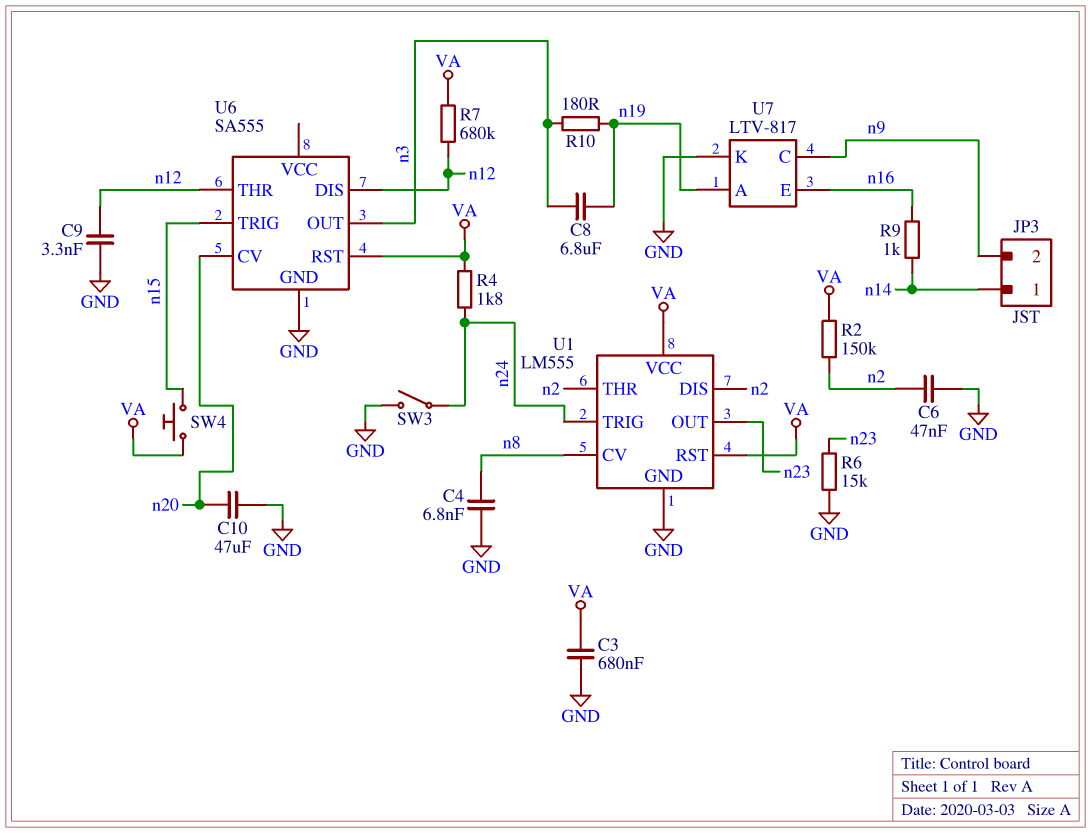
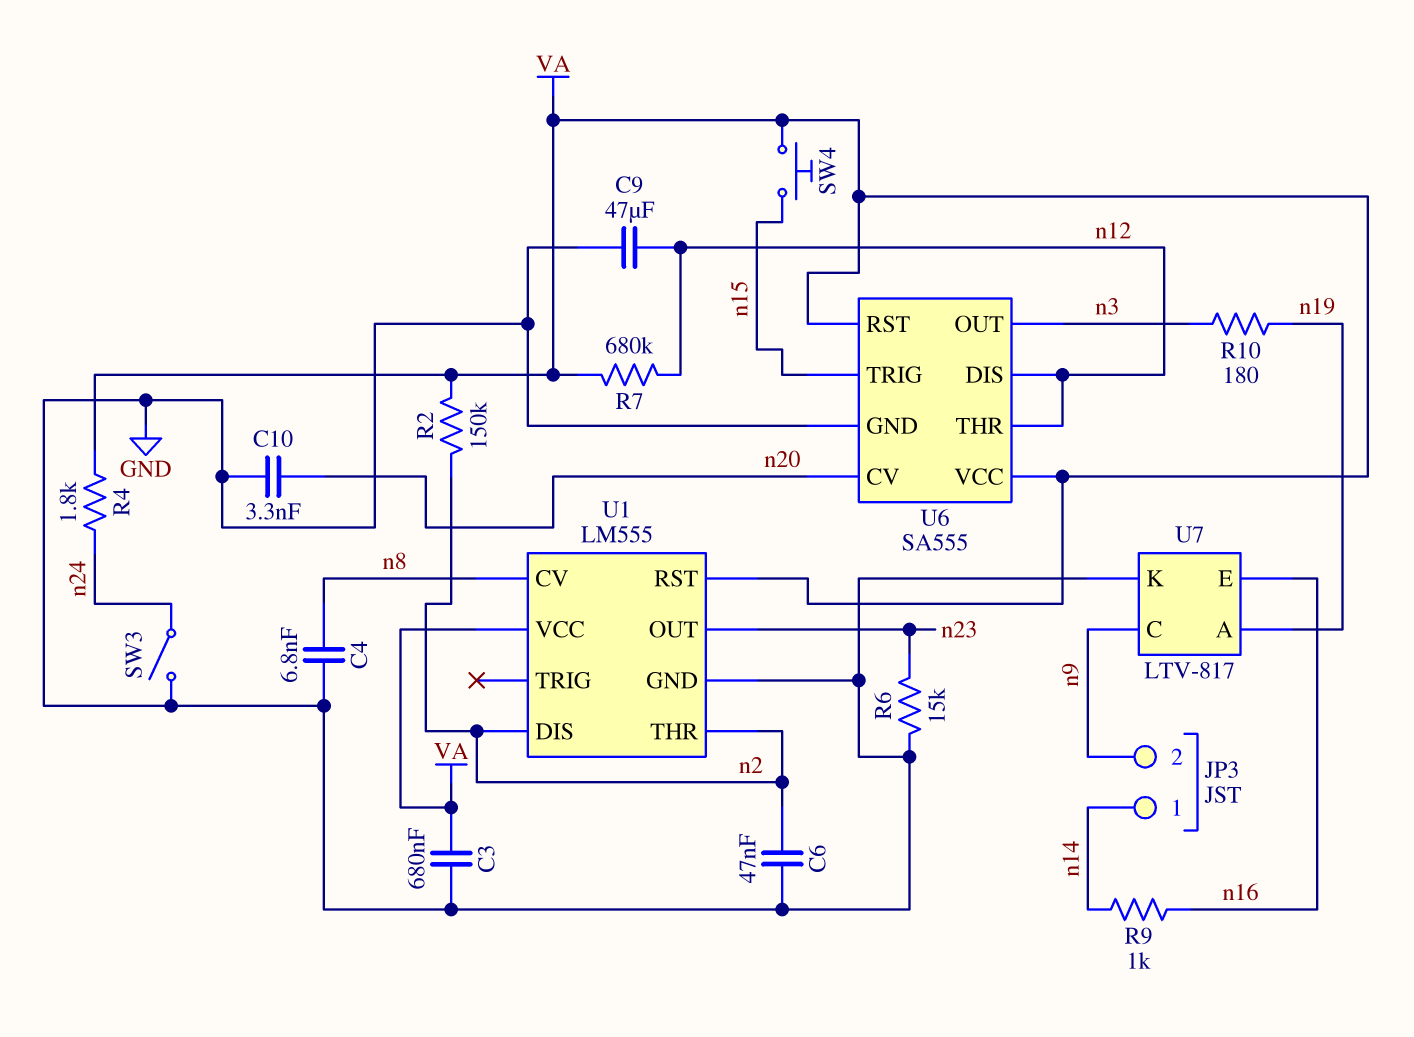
C8: 6.8uF (n3, n19) -> none
C9: 3.3nF (GND, n12) -> 47uF (GND, n12)
C10: 47uF (GND, n20) -> 3.3nF (GND, n20)
U1 pin TRIG: n24 -> none
U6 pin VCC: none -> VA

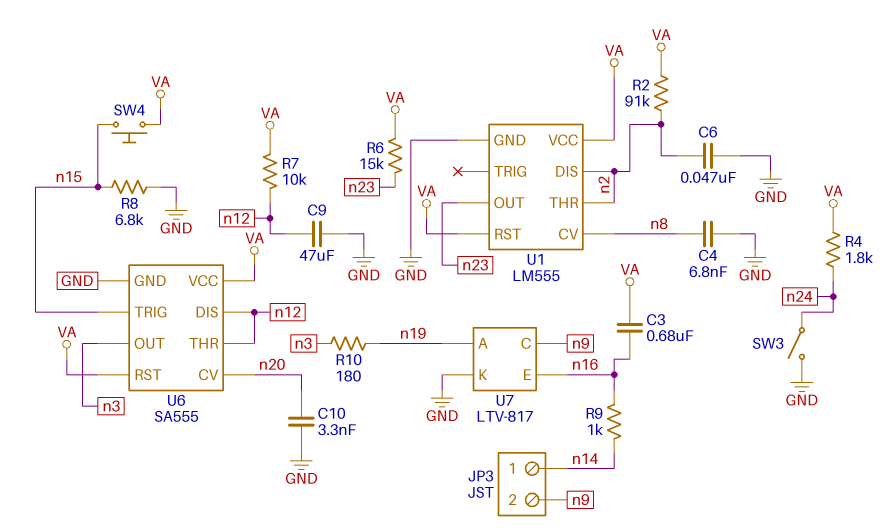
C3: 680nF (GND, VA) -> 680nF (VA, n16)
R2: 150k (VA, n2) -> 91k (VA, n2)
R6: 15k (GND, n23) -> 15k (VA, n23)
R7: 680k (VA, n12) -> 10k (VA, n12)
R8: none -> 6.8k (GND, n15)

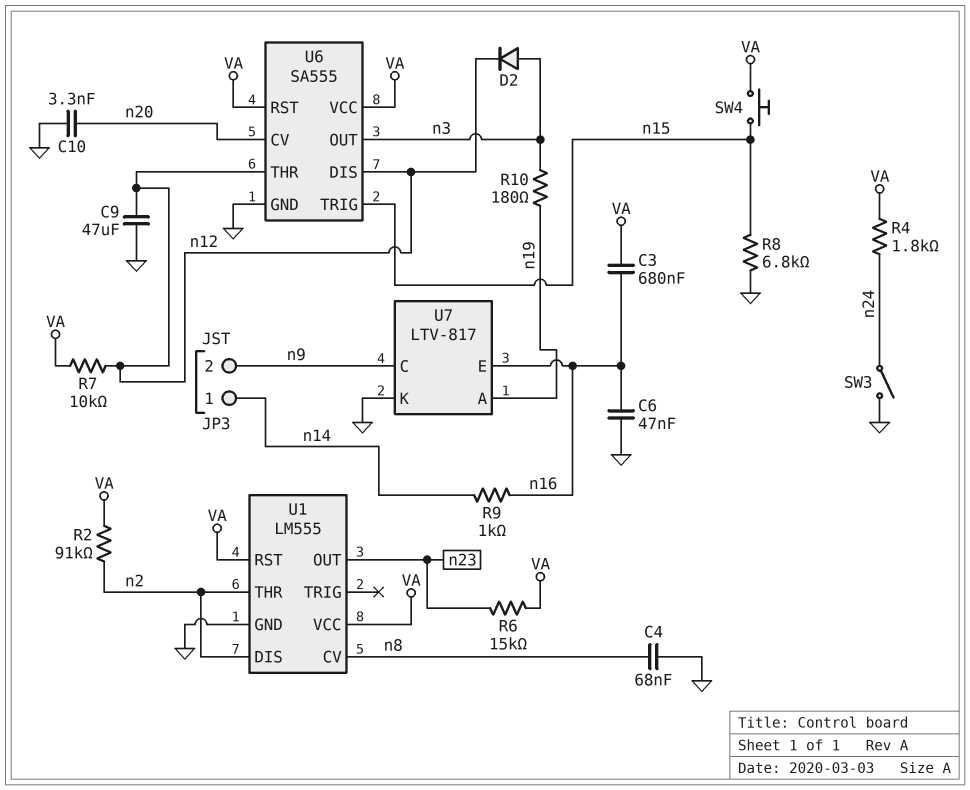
C4: 6.8nF (GND, n8) -> 68nF (GND, n8)
C6: 47nF (GND, n2) -> 47nF (GND, n16)
D2: none -> diode (A n3, K n12)

